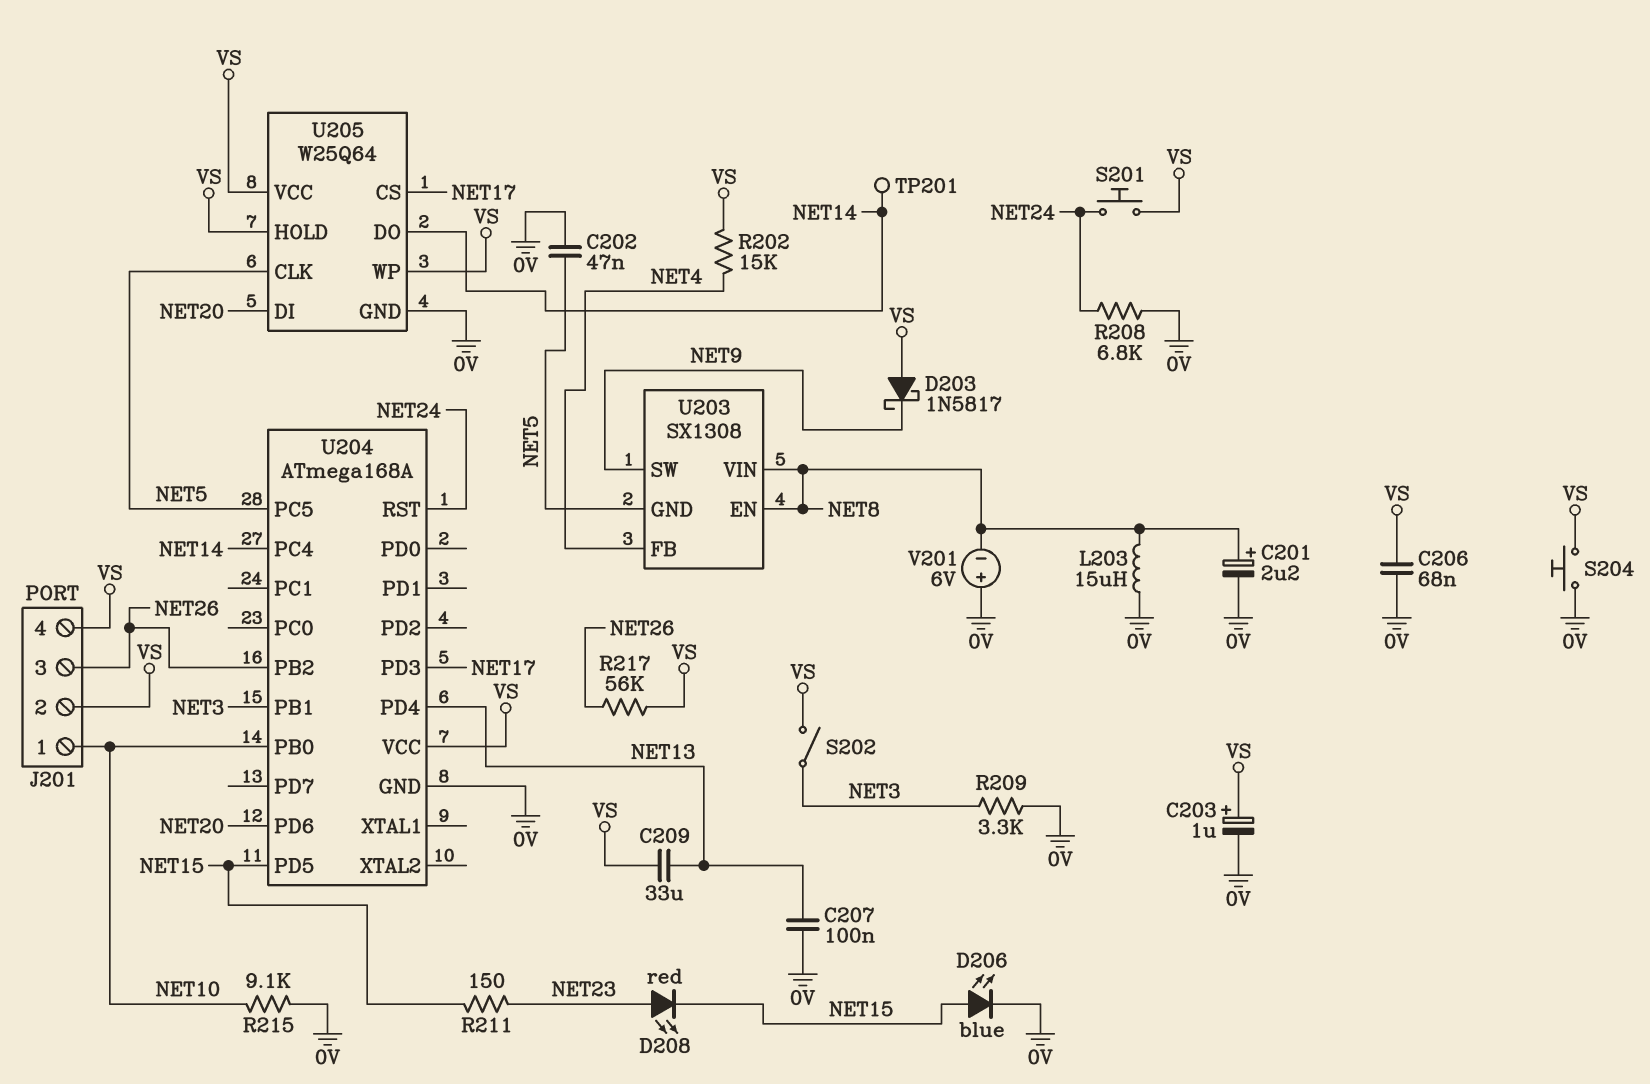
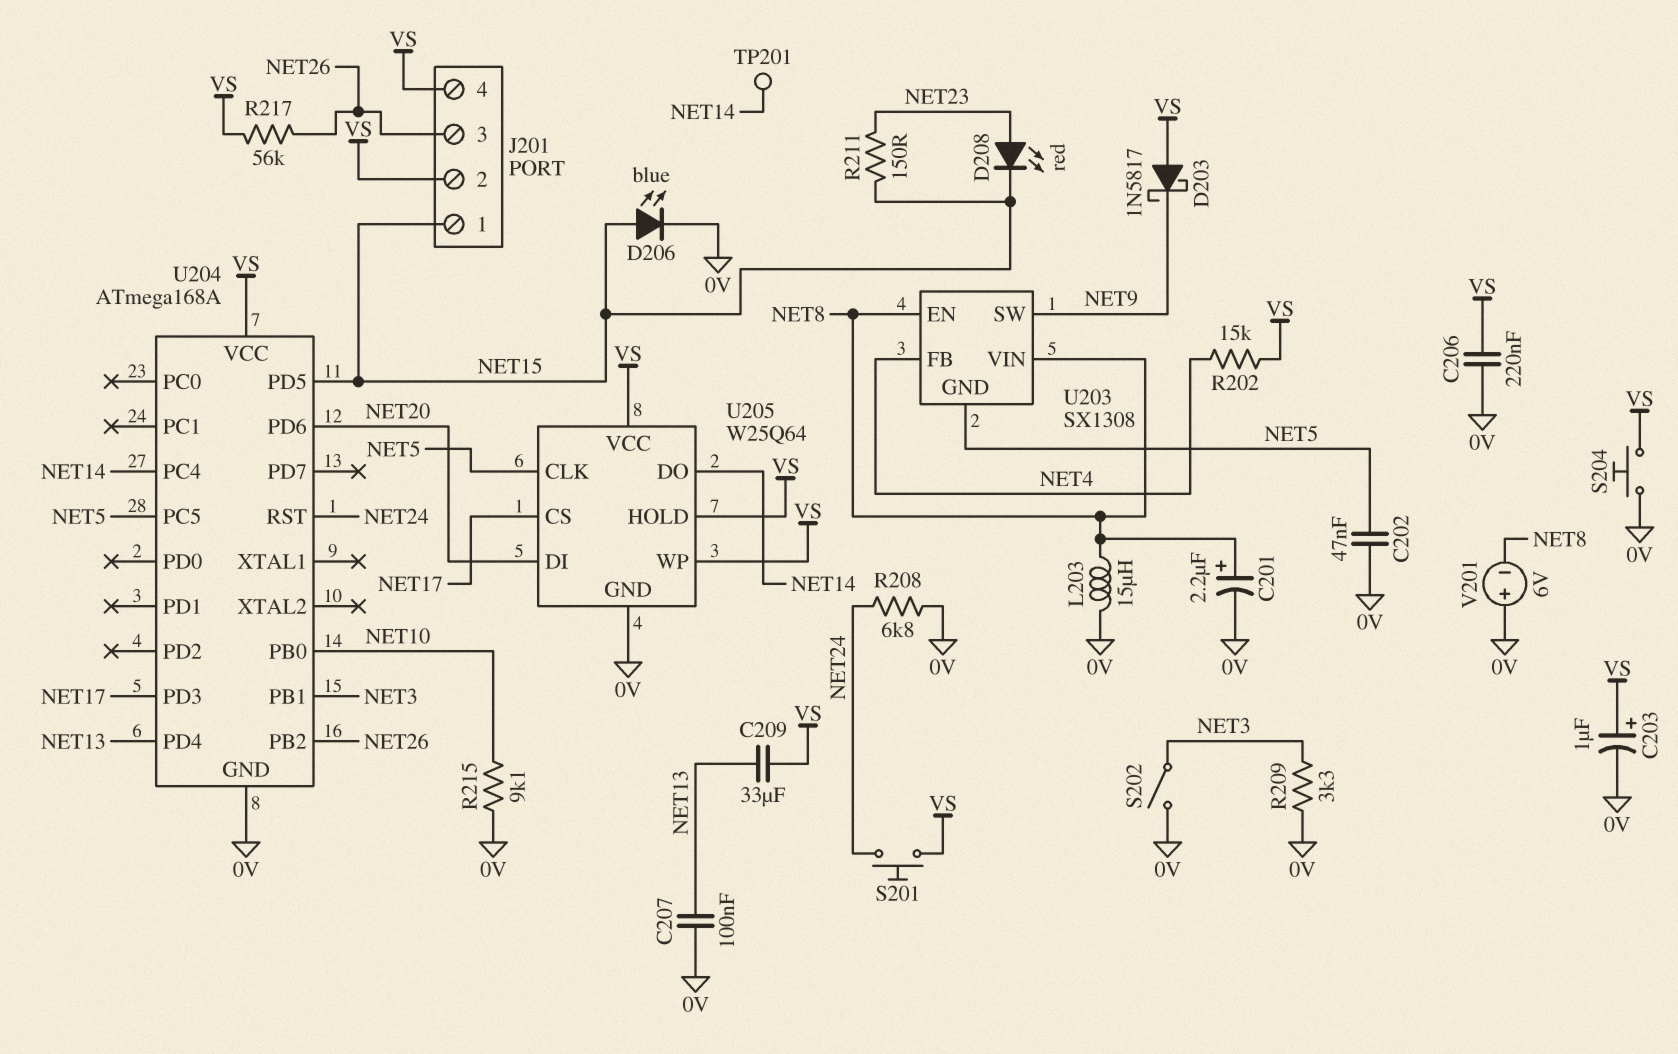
C206: 68nF (0V, VS) -> 220nF (0V, VS)
J201 pin 1: NET10 -> NET15
S202: switch (NET3, VS) -> switch (0V, NET3)

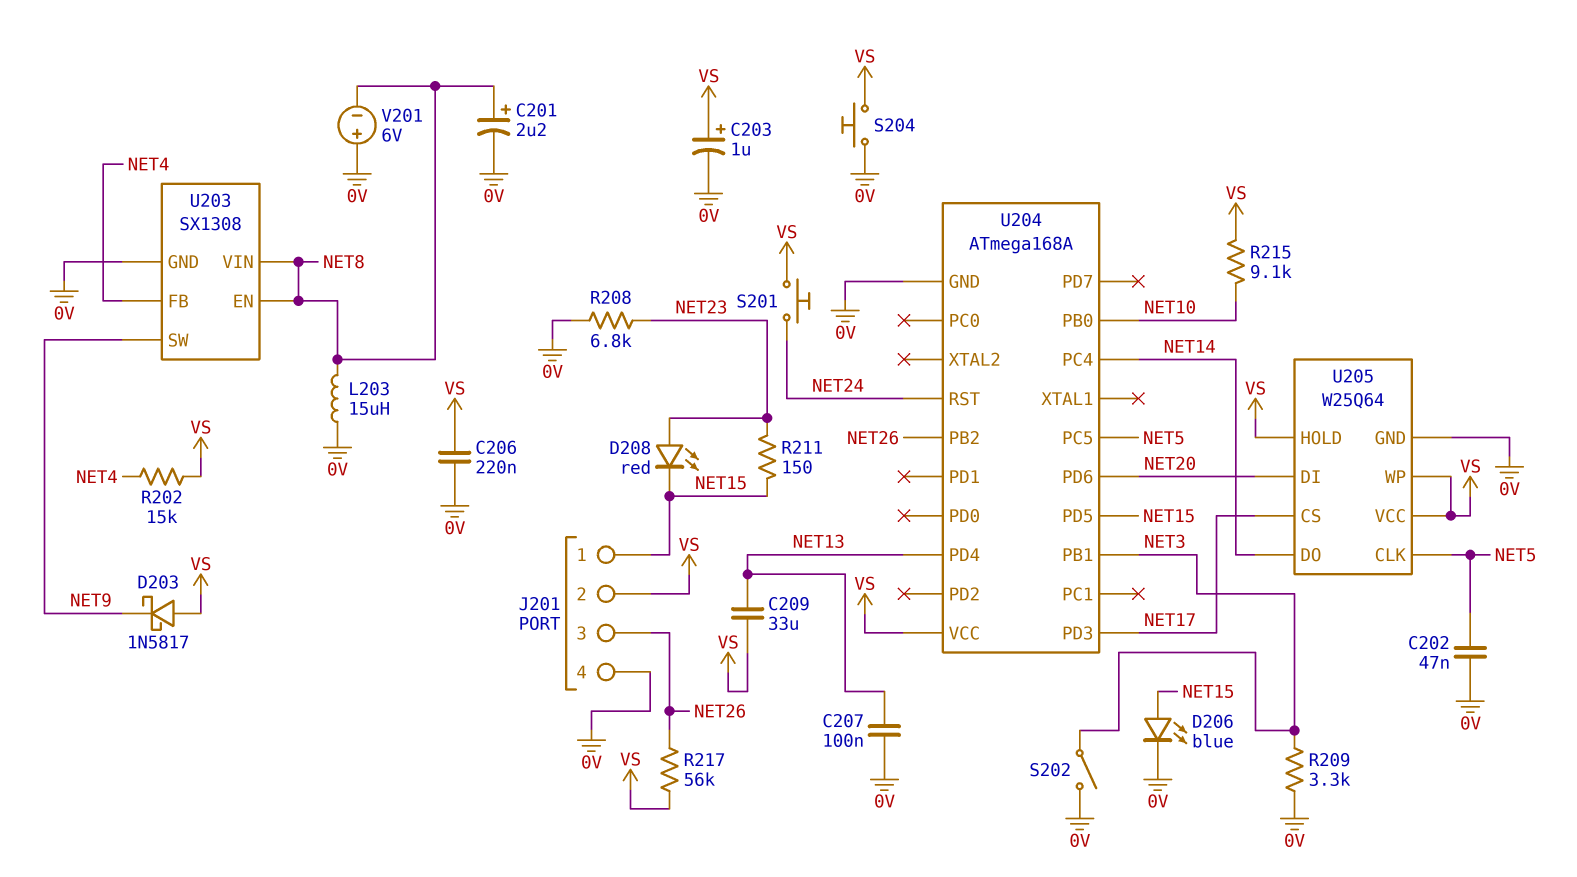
J201 pin 4: VS -> 0V
R208: 6.8k (0V, NET24) -> 6.8k (0V, NET23)
R215: 9.1k (0V, NET10) -> 9.1k (NET10, VS)
TP201: test point (NET14) -> none
U203 pin GND: NET5 -> 0V

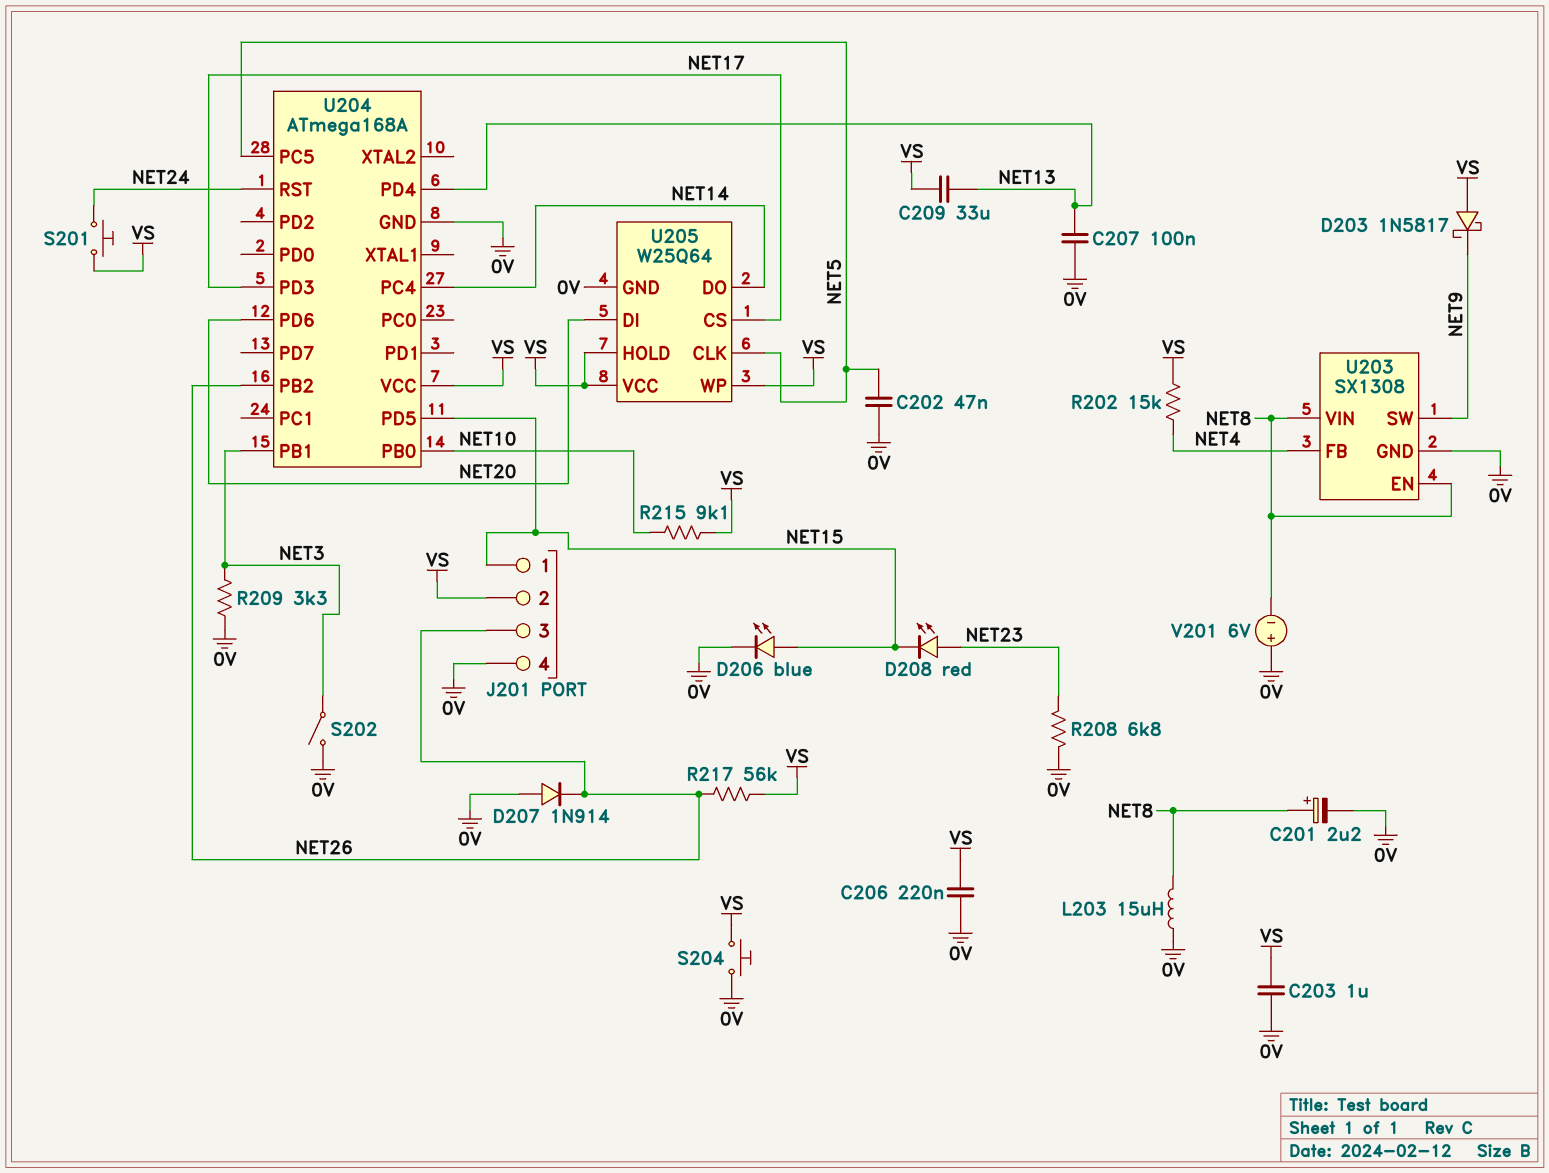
C203: 1uF (plus VS, minus 0V) -> 1uF (0V, VS)
D207: none -> diode 1N914 (A 0V, K NET26)
R211: 150 (NET15, NET23) -> none

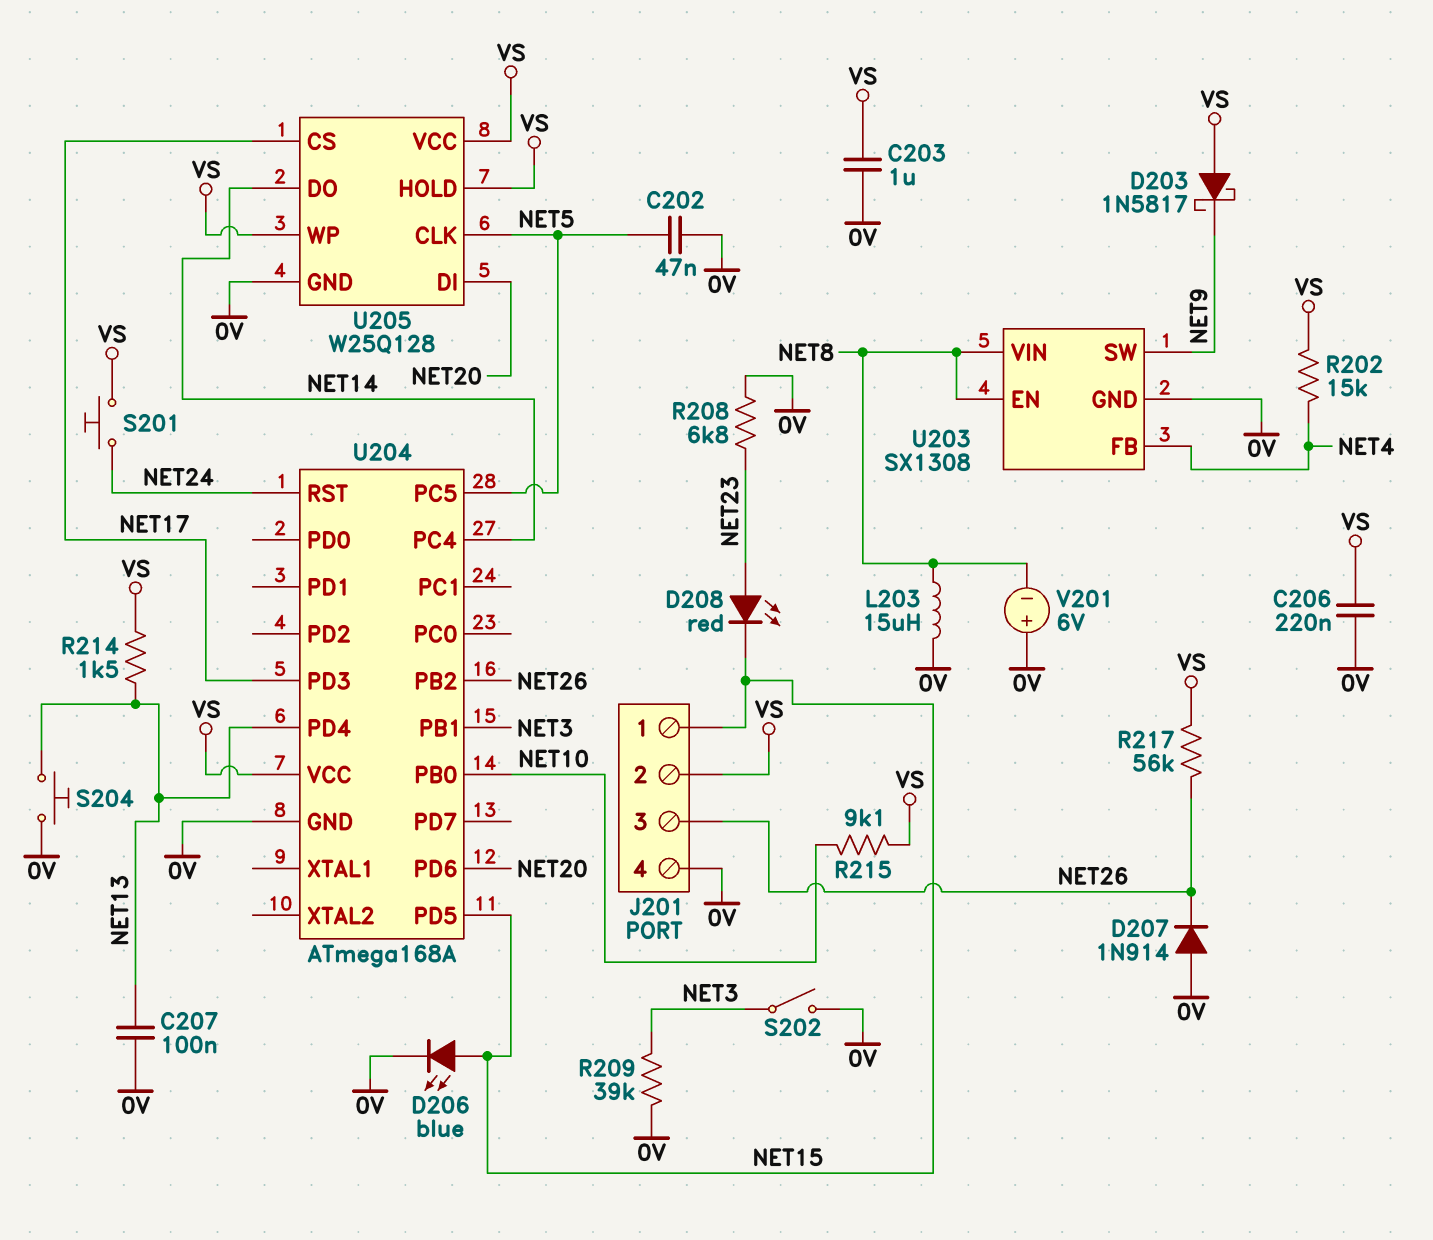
C201: 2.2uF (plus NET8, minus 0V) -> none
C209: 33uF (NET13, VS) -> none
R209: 3.3k (0V, NET3) -> 39k (0V, NET3)
R214: none -> 1.5k (NET13, VS)
S204: button (0V, VS) -> button (0V, NET13)
U205: W25Q64 -> W25Q128

